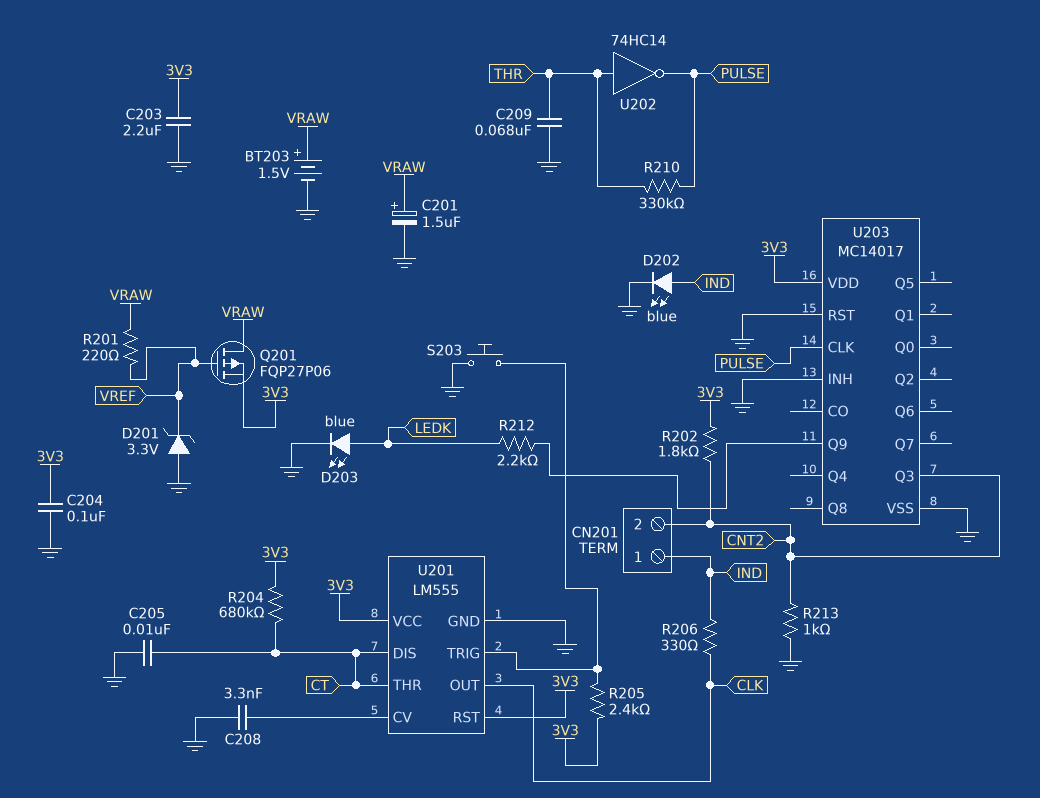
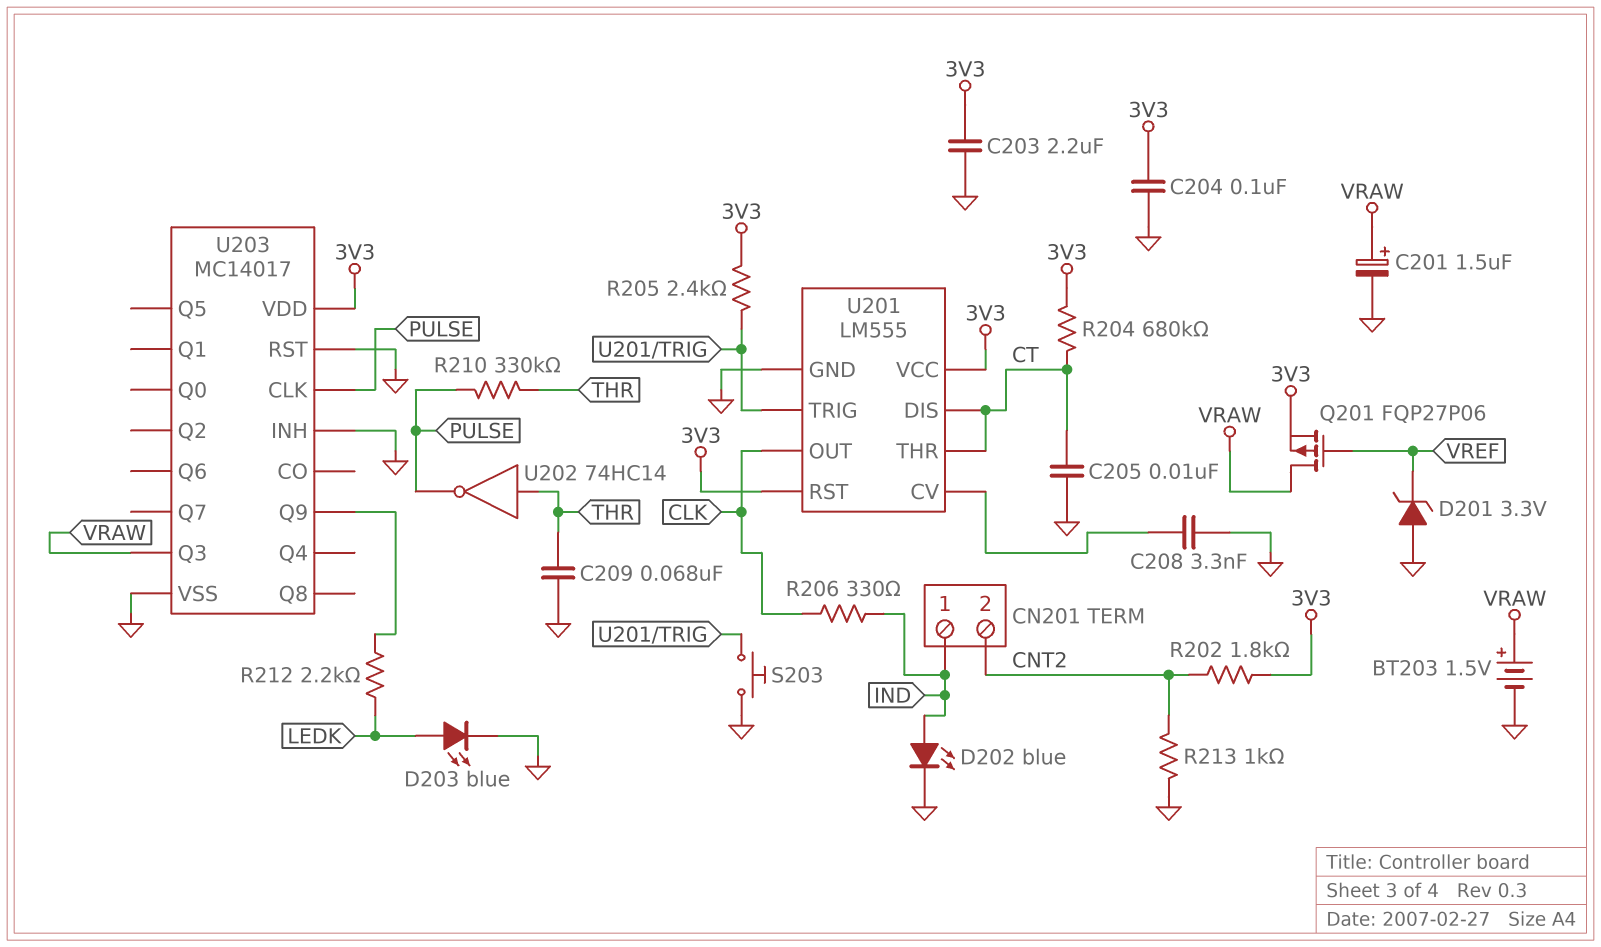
R201: 220 (VRAW, VREF) -> none
U203 pin Q3: CNT2 -> VRAW

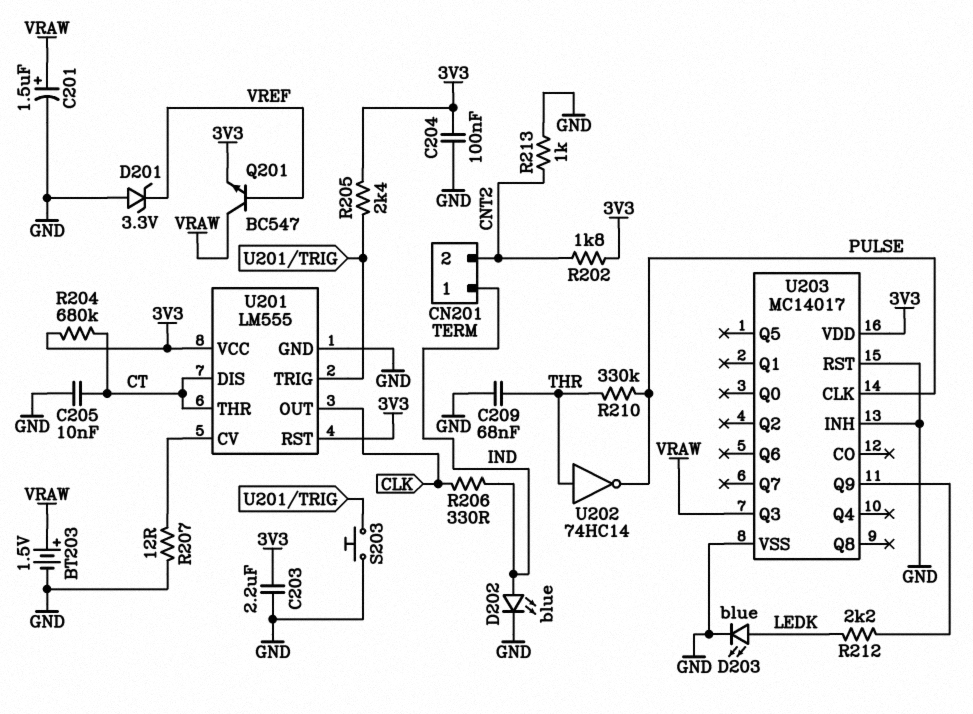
C208: 3.3nF (GND, U201/CV) -> none
Q201: PMOS FQP27P06 (G VREF, D VRAW, S 3V3) -> NPN BC547 (B VREF, C VRAW, E 3V3)
R207: none -> 12 (GND, U201/CV)

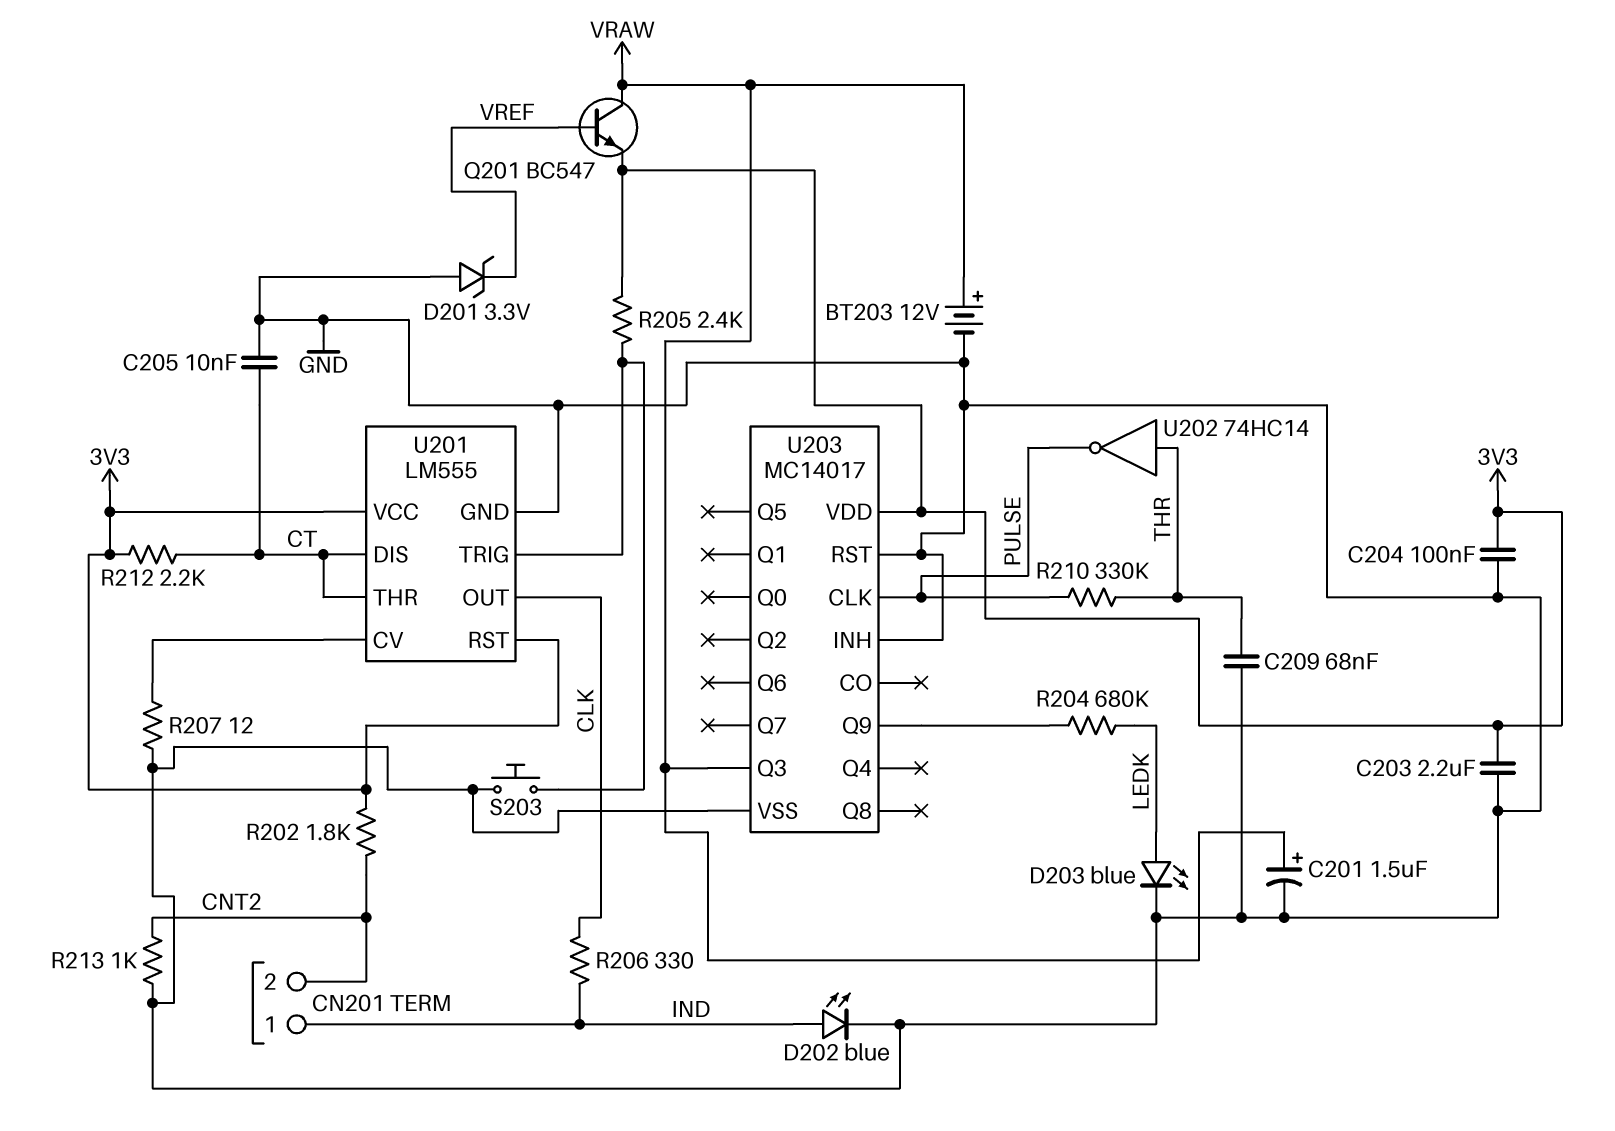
BT203: 1.5V (plus VRAW, minus GND) -> 12V (plus VRAW, minus GND)
R204: 680k (3V3, CT) -> 680k (LEDK, U203/Q9)
R212: 2.2k (LEDK, U203/Q9) -> 2.2k (3V3, CT)

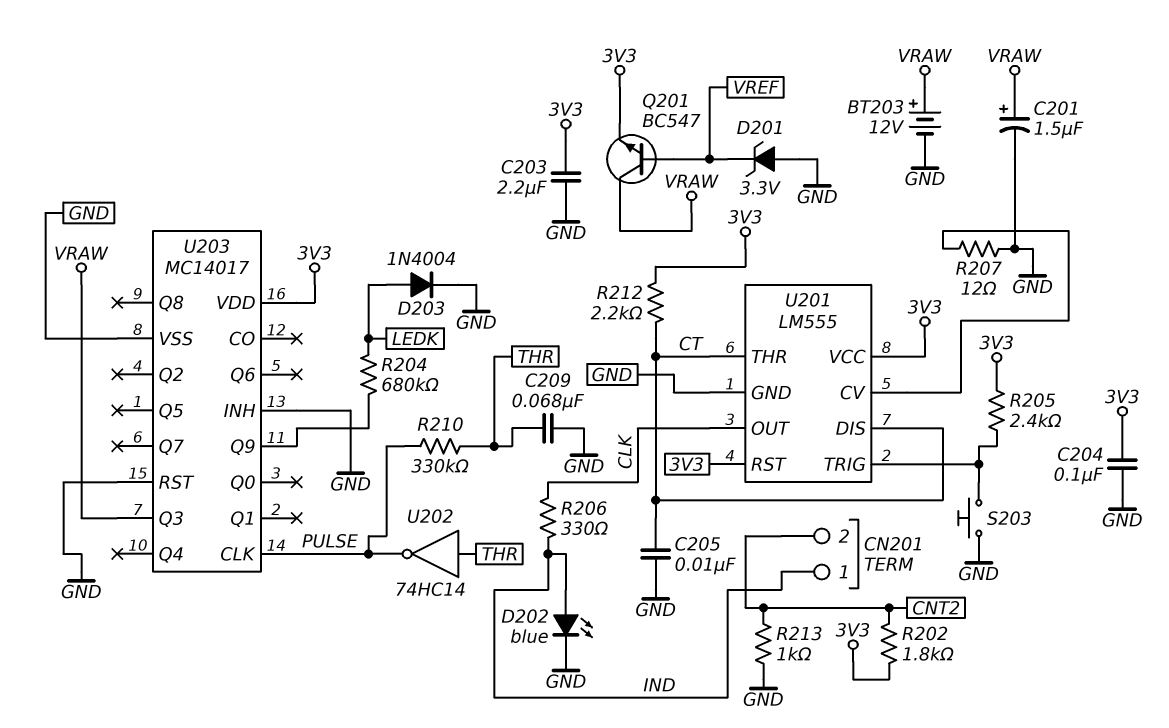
D203: LED blue (A LEDK, K GND) -> diode 1N4004 (A LEDK, K GND)

